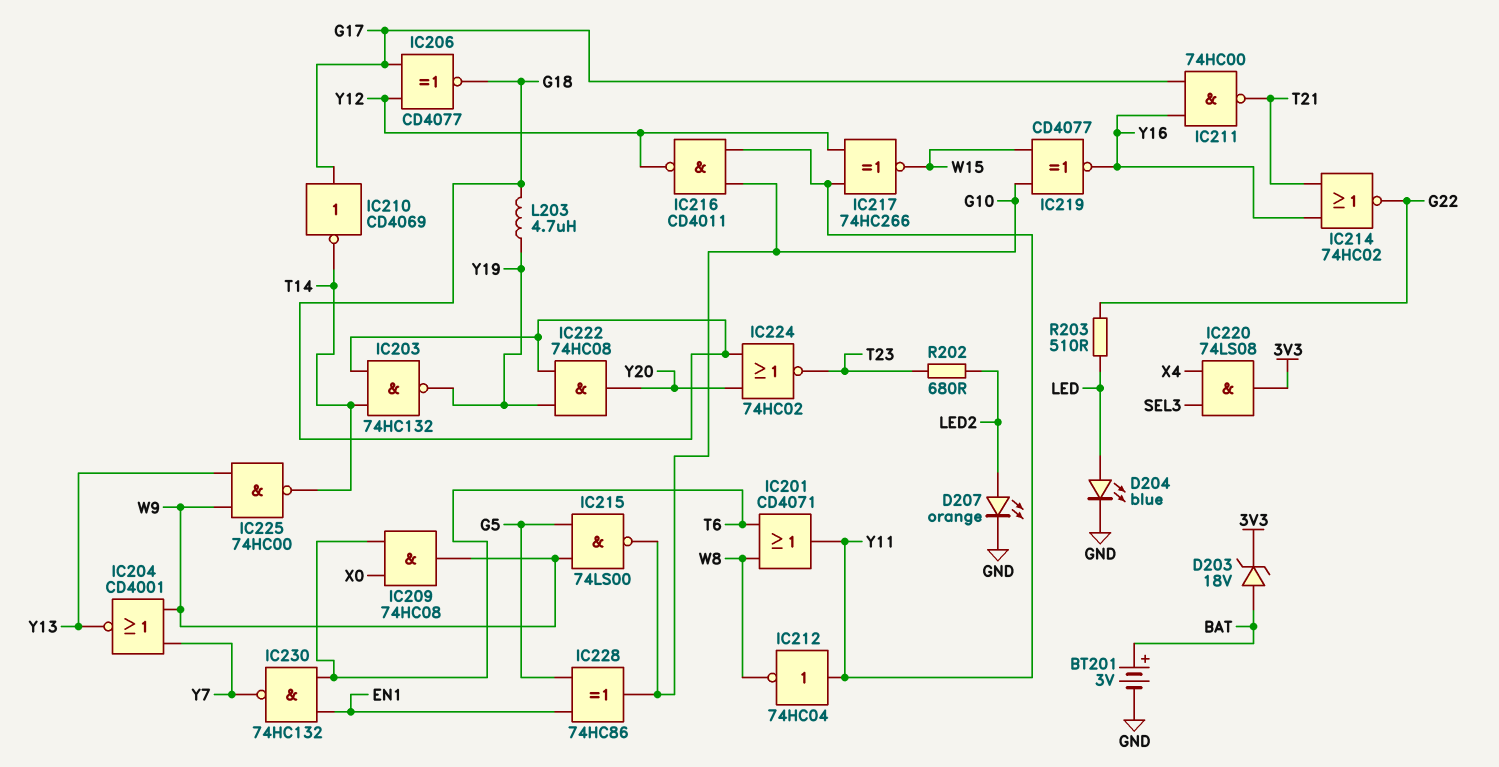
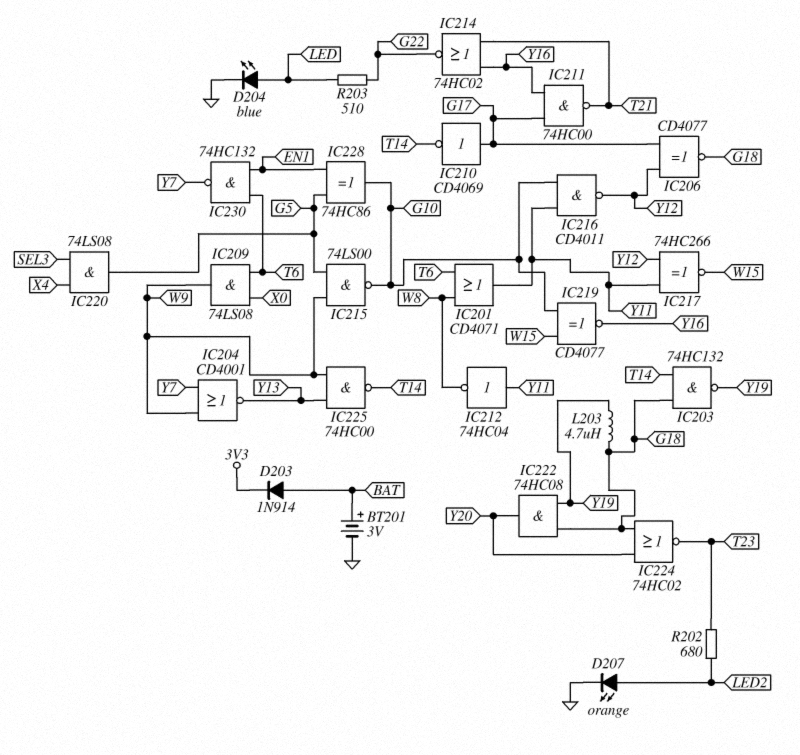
D203: zener 18V (A BAT, K 3V3) -> diode 1N914 (A BAT, K 3V3)
IC209: AND 74HC08 (in T6, in X0, out W9) -> AND 74LS08 (in T6, in X0, out W9)
IC220: AND 74LS08 (in SEL3, in X4, out 3V3) -> AND 74LS08 (in SEL3, in X4, out G5)

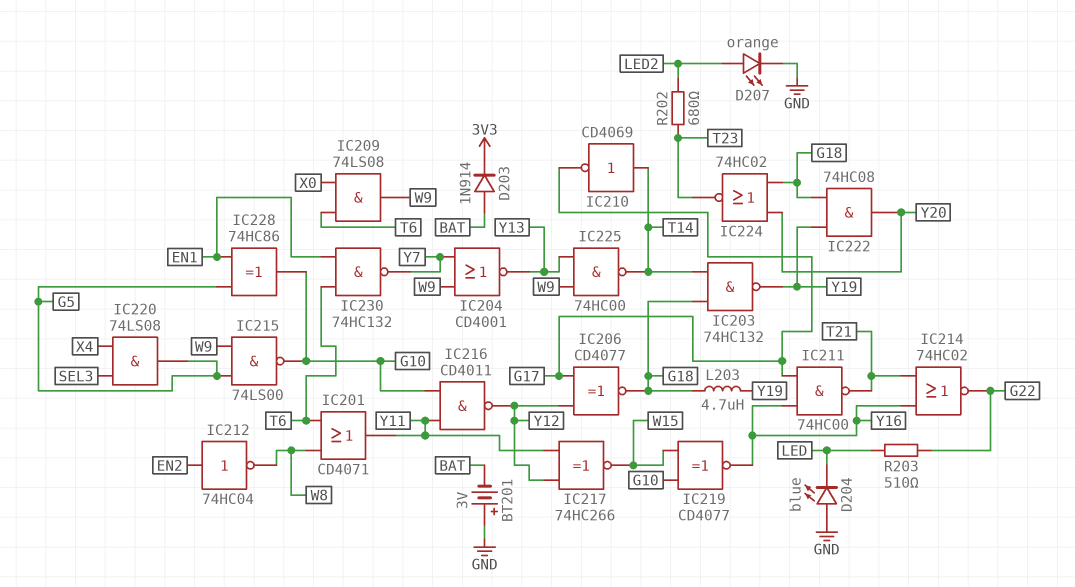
BT201: 3V (plus BAT, minus GND) -> 3V (plus GND, minus BAT)
D204: LED blue (A LED, K GND) -> LED blue (A GND, K LED)
IC210: NOT CD4069 (in G17, out T14) -> NOT CD4069 (in T14, out G17)
IC212: NOT 74HC04 (in Y11, out W8) -> NOT 74HC04 (in EN2, out W8)

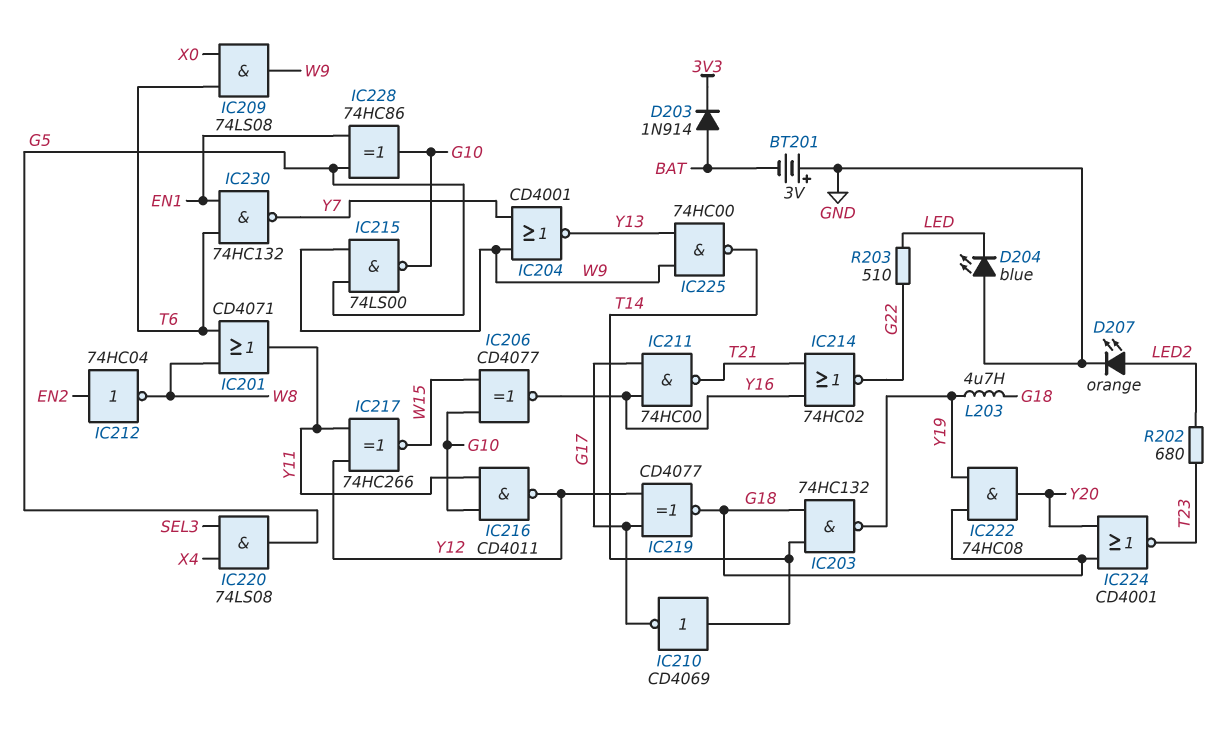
IC206: XNOR CD4077 (in G17, in Y12, out G18) -> XNOR CD4077 (in G10, in W15, out Y16)
IC219: XNOR CD4077 (in G10, in W15, out Y16) -> XNOR CD4077 (in G17, in Y12, out G18)
IC224: NOR 74HC02 (in G18, in Y20, out T23) -> NOR CD4001 (in G18, in Y20, out T23)

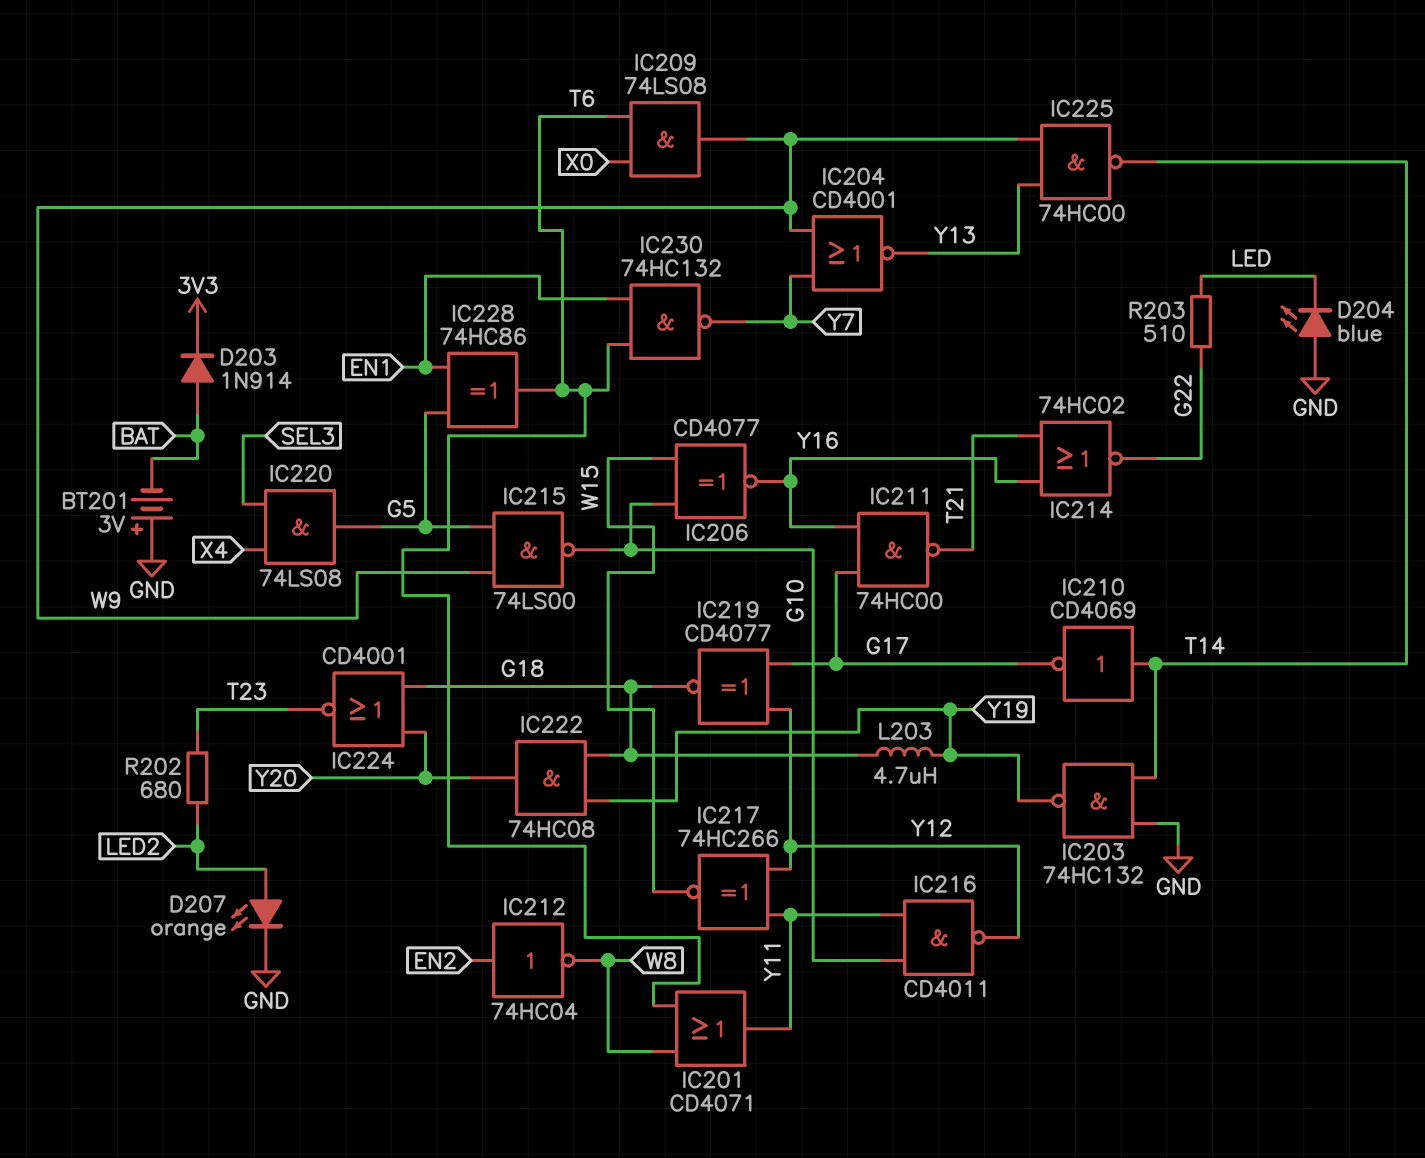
IC203: NAND 74HC132 (in G18, in T14, out Y19) -> NAND 74HC132 (in GND, in T14, out Y19)
IC228: XOR 74HC86 (in EN1, in G5, out G10) -> XOR 74HC86 (in EN1, in G5, out T6)

